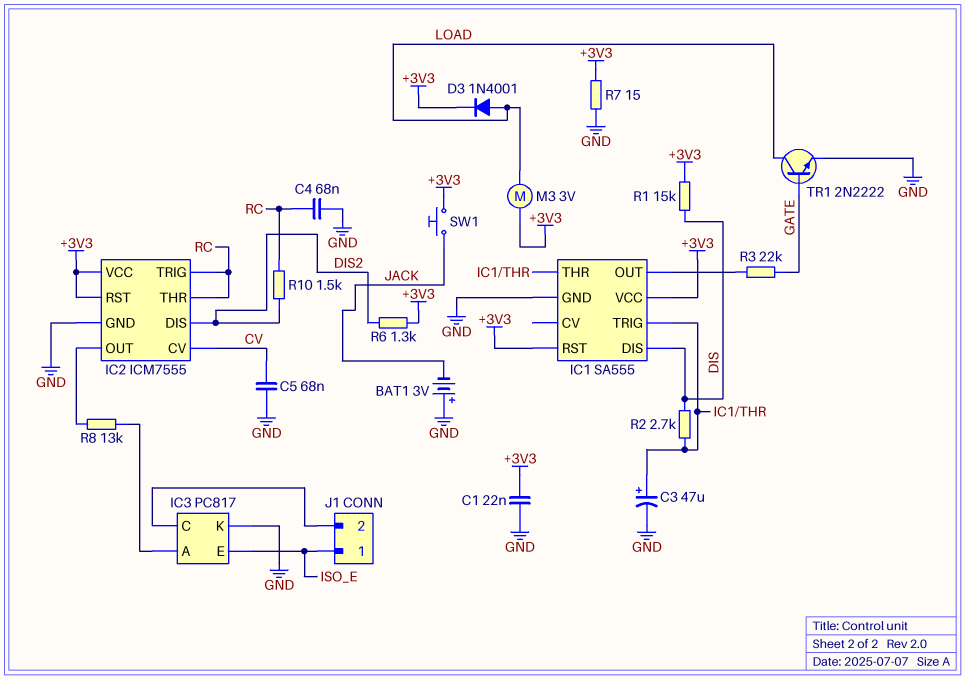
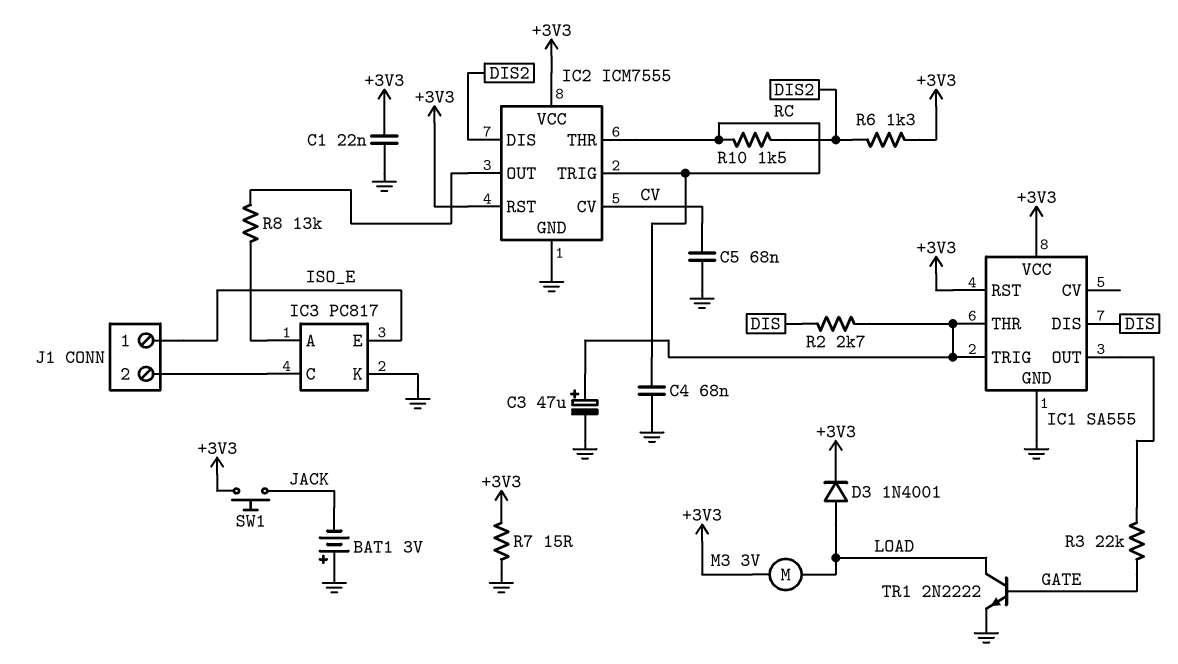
R1: 15k (+3V3, DIS) -> none

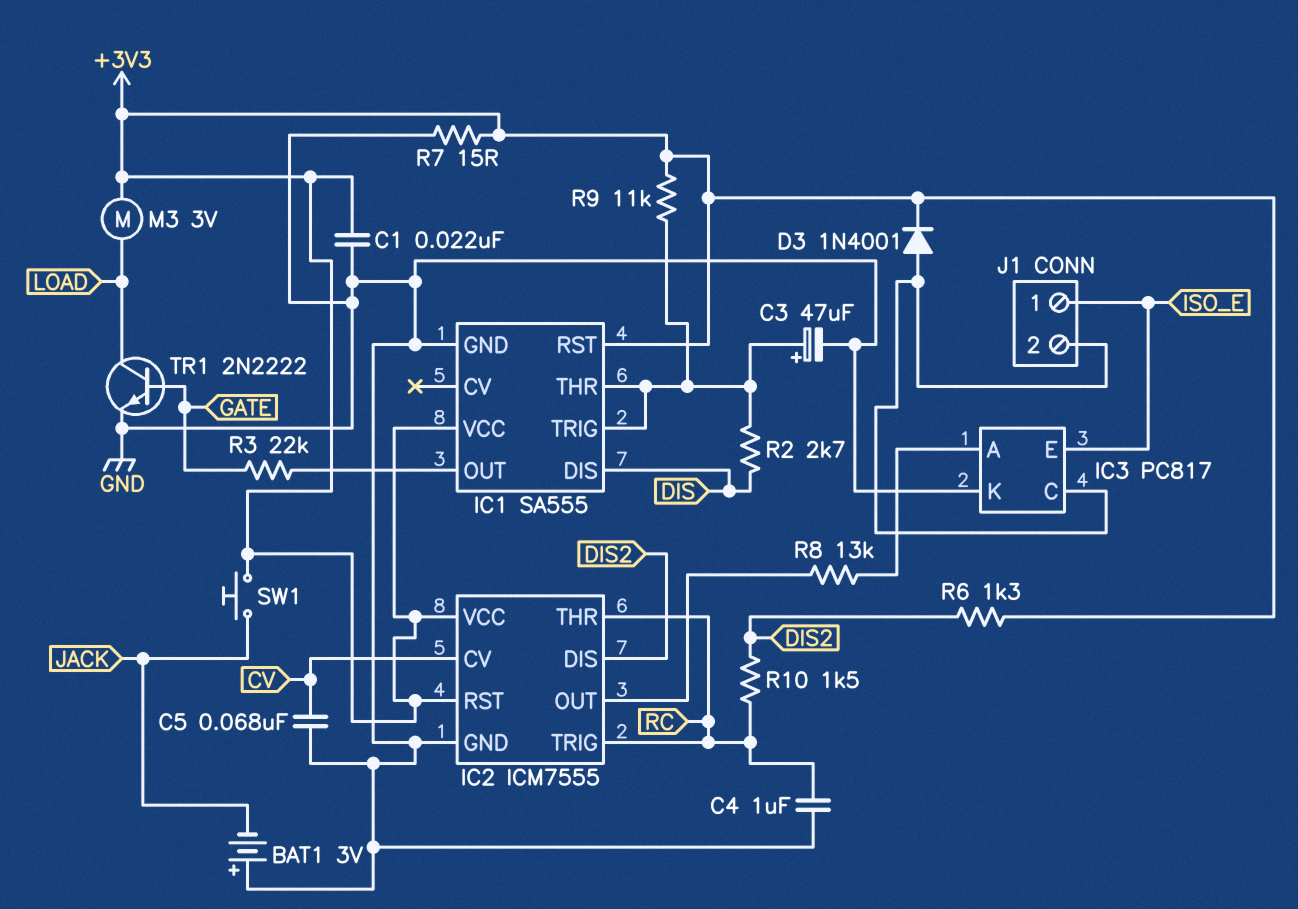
C4: 68nF (GND, RC) -> 1uF (GND, RC)
D3: diode 1N4001 (A LOAD, K +3V3) -> diode 1N4001 (A IC3/C, K +3V3)
R9: none -> 11k (+3V3, IC1/THR)

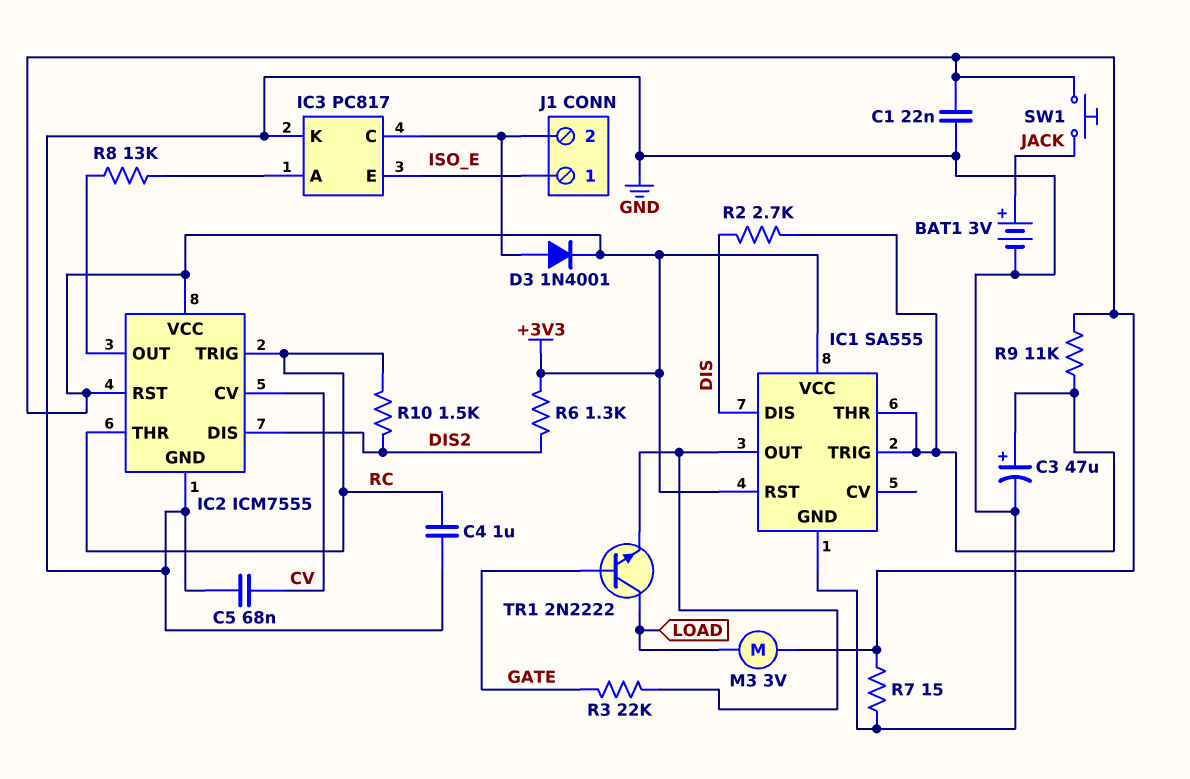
BAT1: 3V (plus GND, minus JACK) -> 3V (plus JACK, minus GND)
TR1: NPN 2N2222 (B GATE, C LOAD, E GND) -> NPN 2N2222 (B GATE, C LOAD, E IC1/OUT)

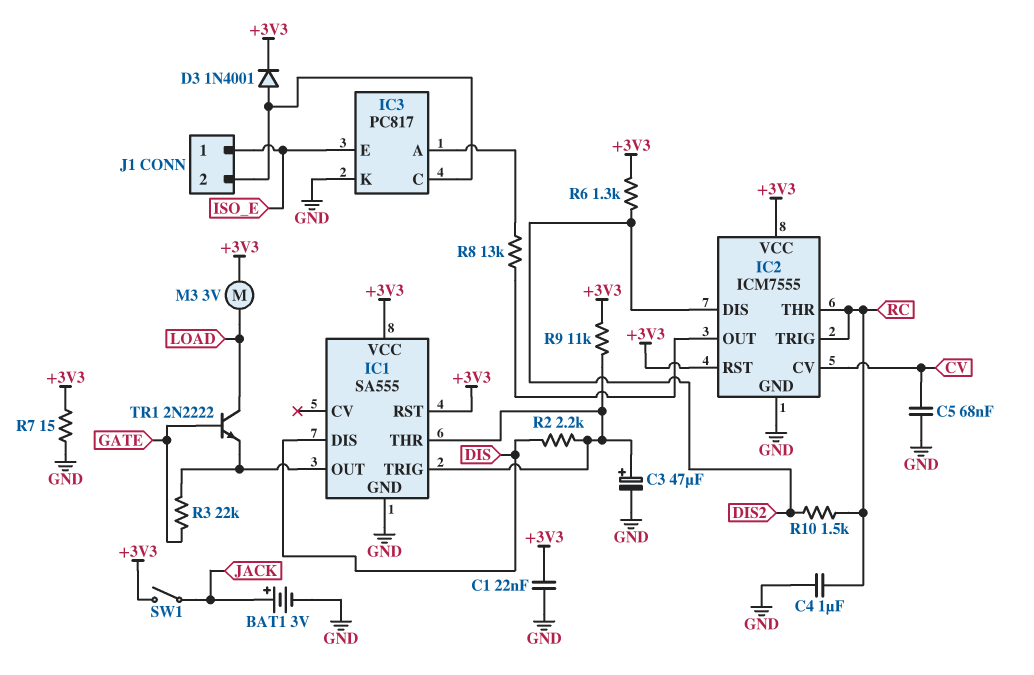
R2: 2.7k (DIS, IC1/THR) -> 2.2k (DIS, IC1/THR)
SW1: button (+3V3, JACK) -> switch (+3V3, JACK)

